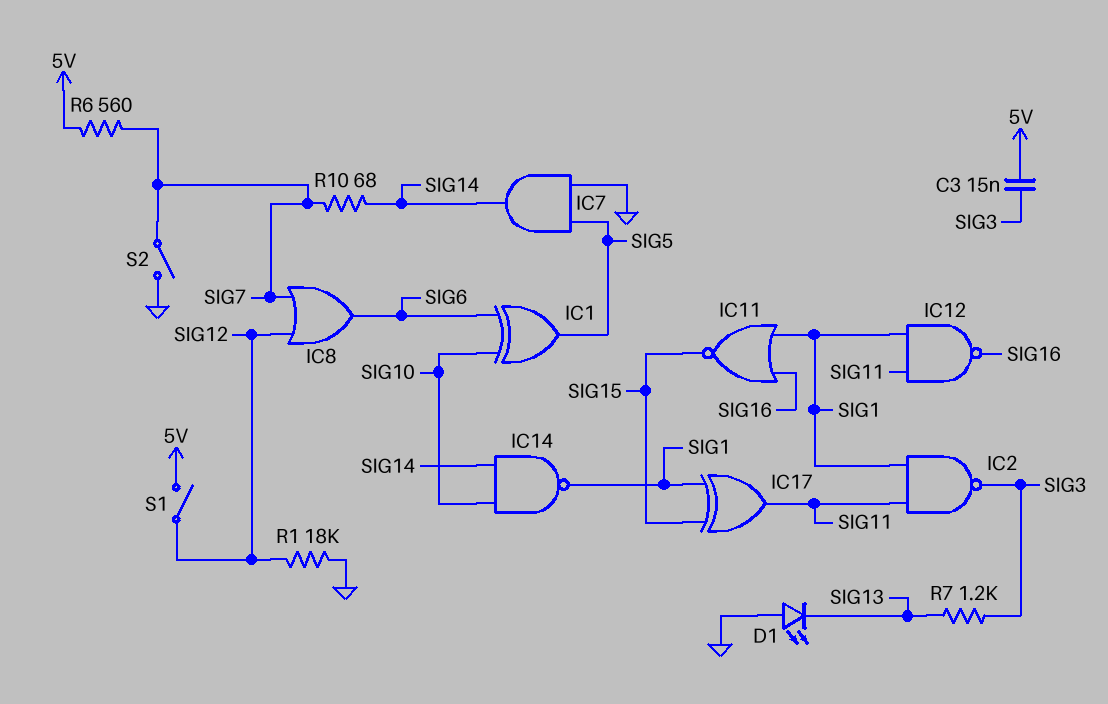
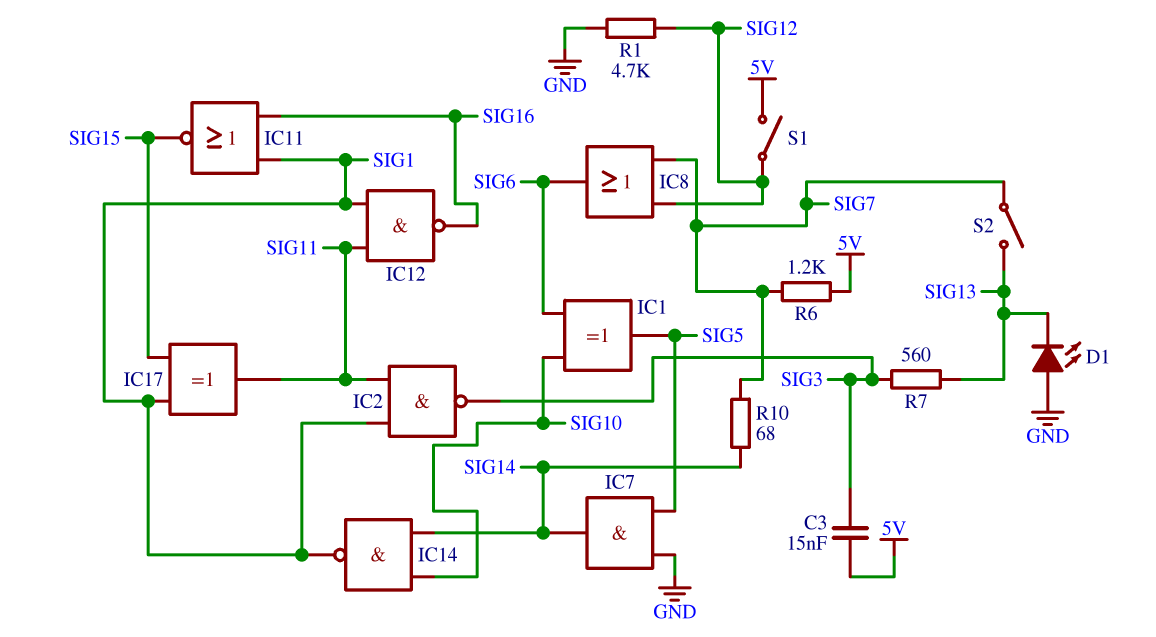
R1: 18k (GND, SIG12) -> 4.7k (GND, SIG12)
R6: 560 (5V, SIG7) -> 1.2k (5V, SIG7)
R7: 1.2k (SIG3, SIG13) -> 560 (SIG3, SIG13)
S2: switch (GND, SIG7) -> switch (SIG7, SIG13)

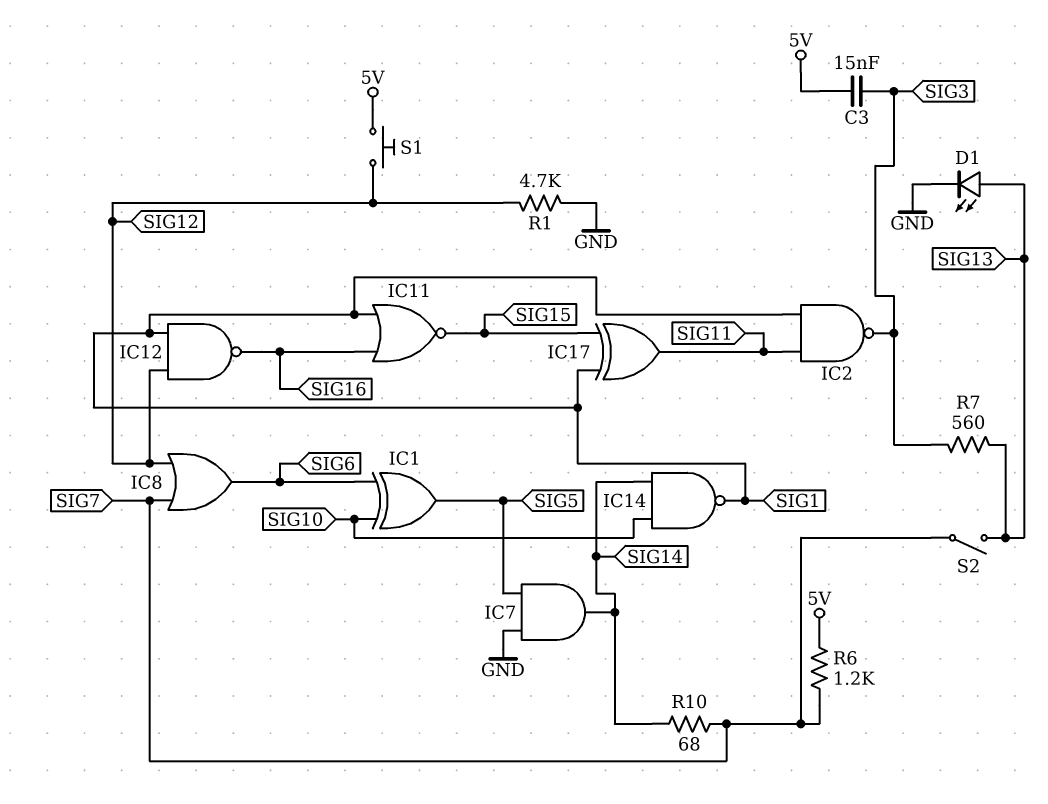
D1: LED (A GND, K SIG13) -> LED (A SIG13, K GND)
IC12: NAND (in SIG1, in SIG11, out SIG16) -> NAND (in SIG1, in SIG12, out SIG16)
S1: switch (5V, SIG12) -> button (5V, SIG12)

